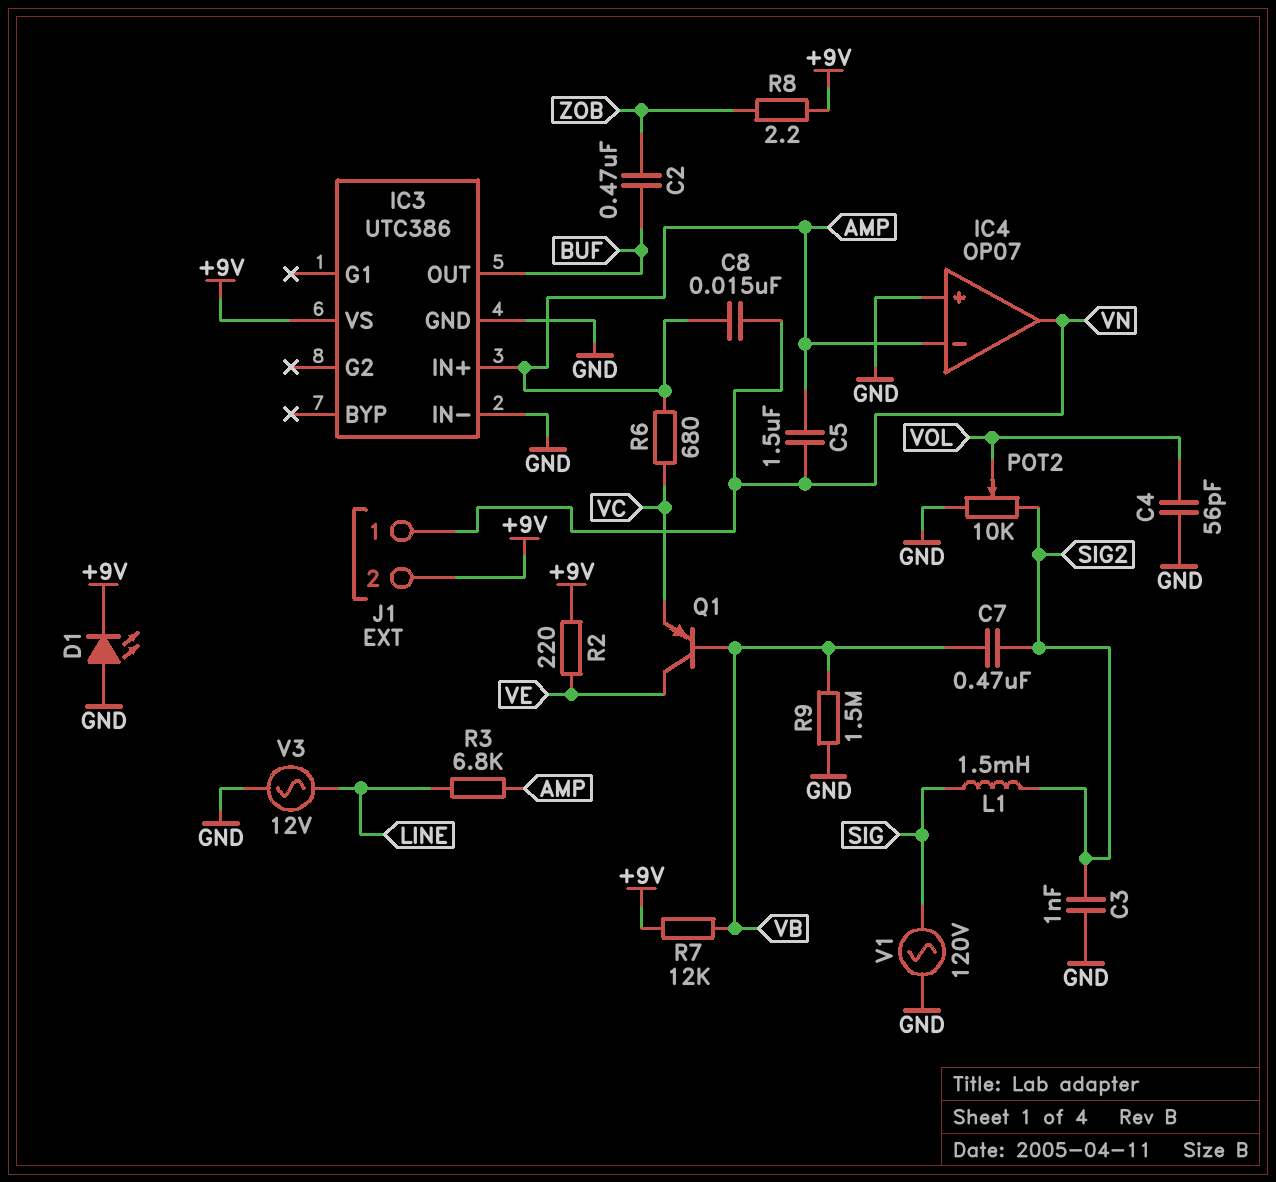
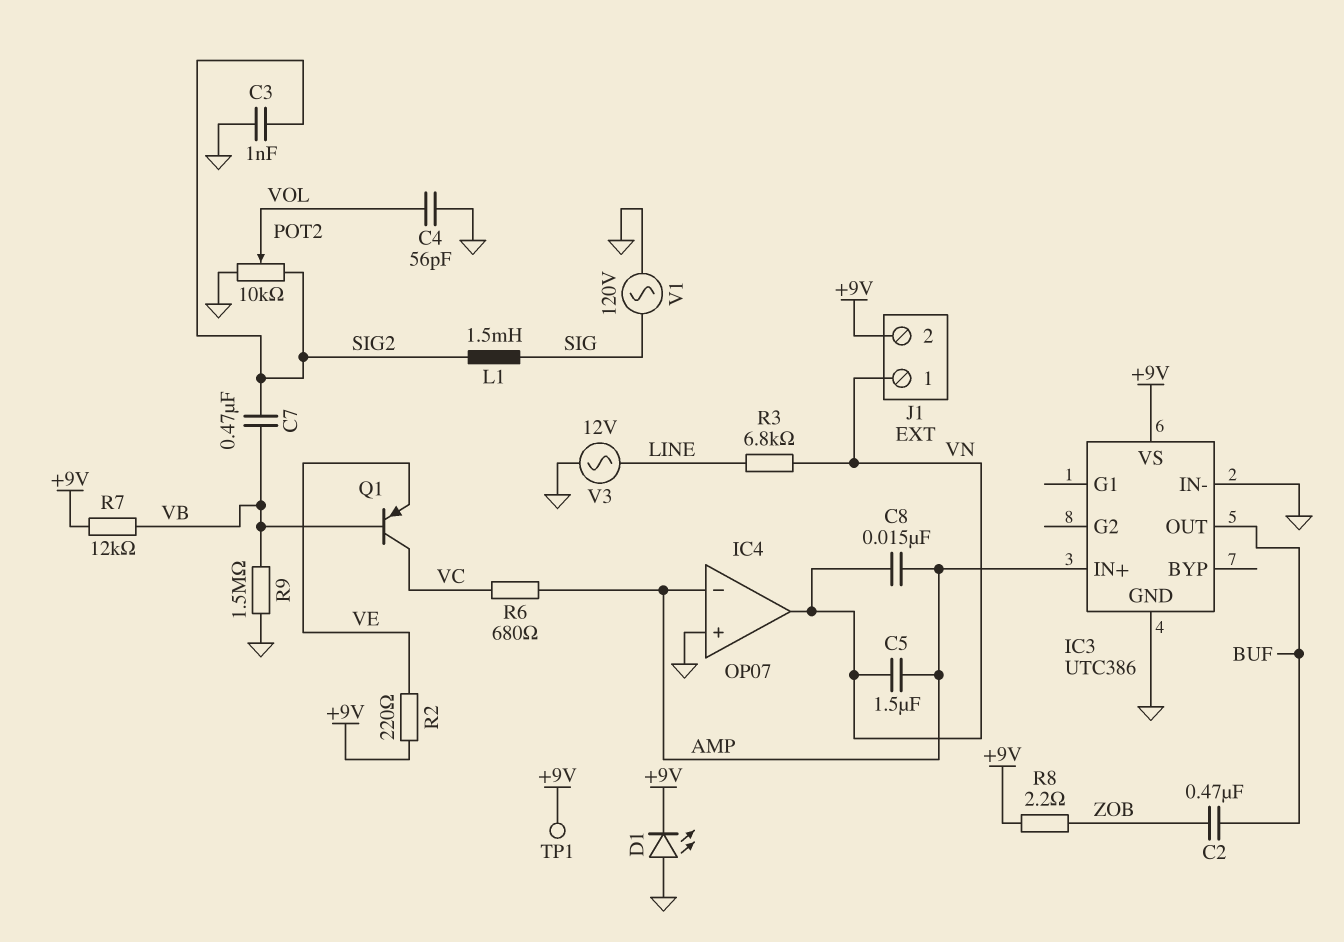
Q1: PNP (B VB, C VE, E VC) -> PNP (B VB, C VC, E VE)
R3: 6.8k (AMP, LINE) -> 6.8k (LINE, VN)
TP1: none -> test point (+9V)

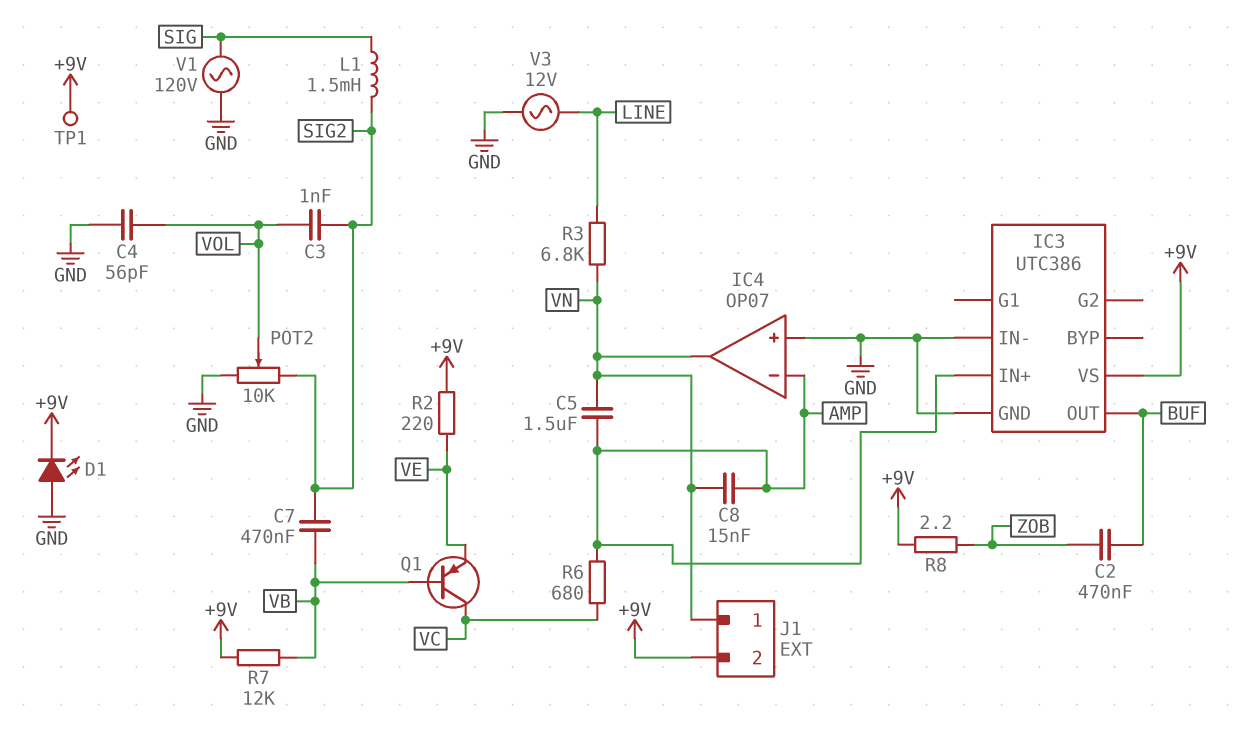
C3: 1nF (GND, SIG2) -> 1nF (SIG2, VOL)
R9: 1.5M (GND, VB) -> none

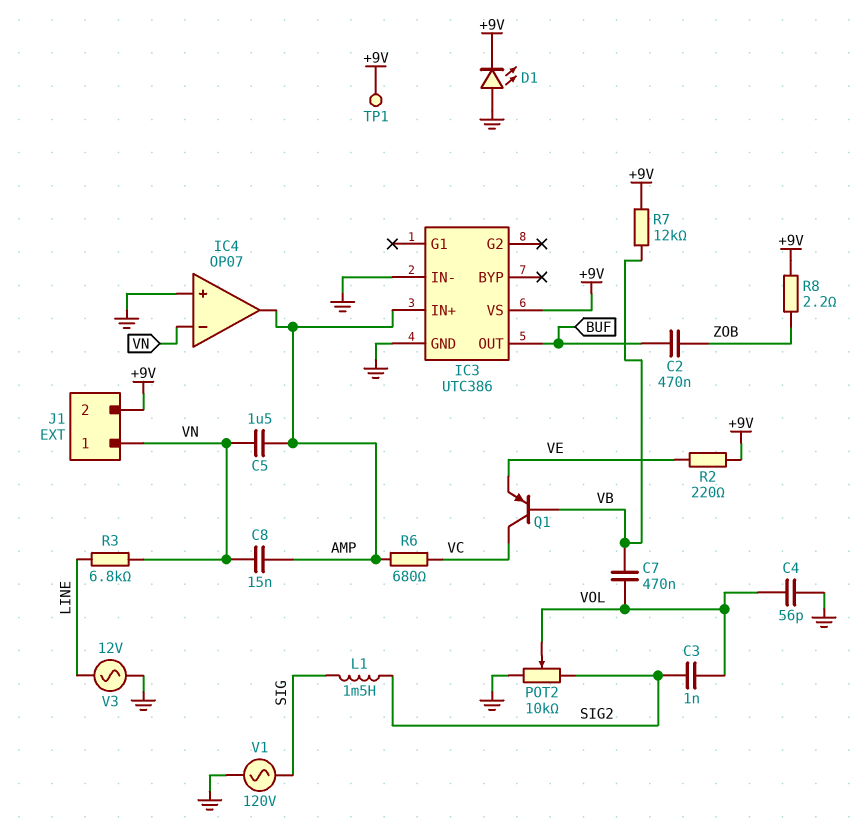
C7: 470nF (SIG2, VB) -> 470nF (VB, VOL)
IC4 pin in-: AMP -> VN
IC4 pin out: VN -> AMP

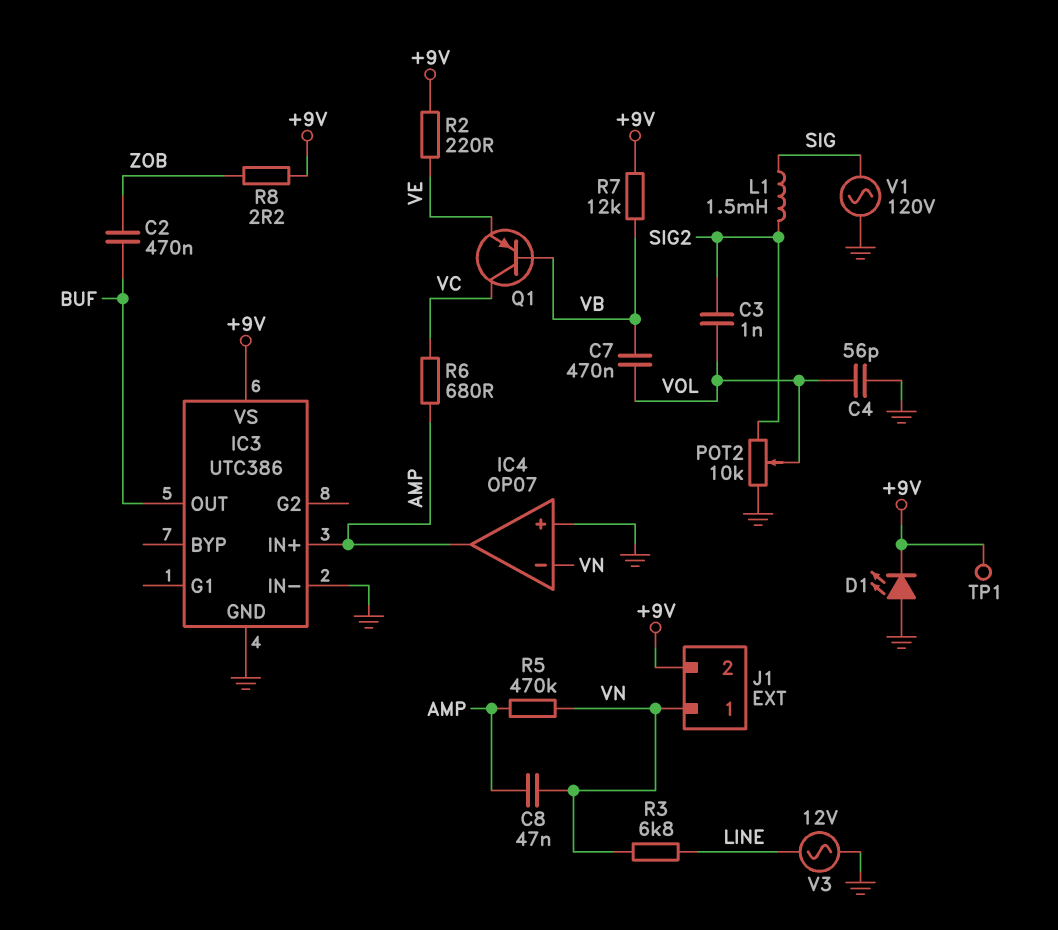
C5: 1.5uF (AMP, VN) -> none
C8: 15nF (AMP, VN) -> 47nF (AMP, VN)
R5: none -> 470k (AMP, VN)

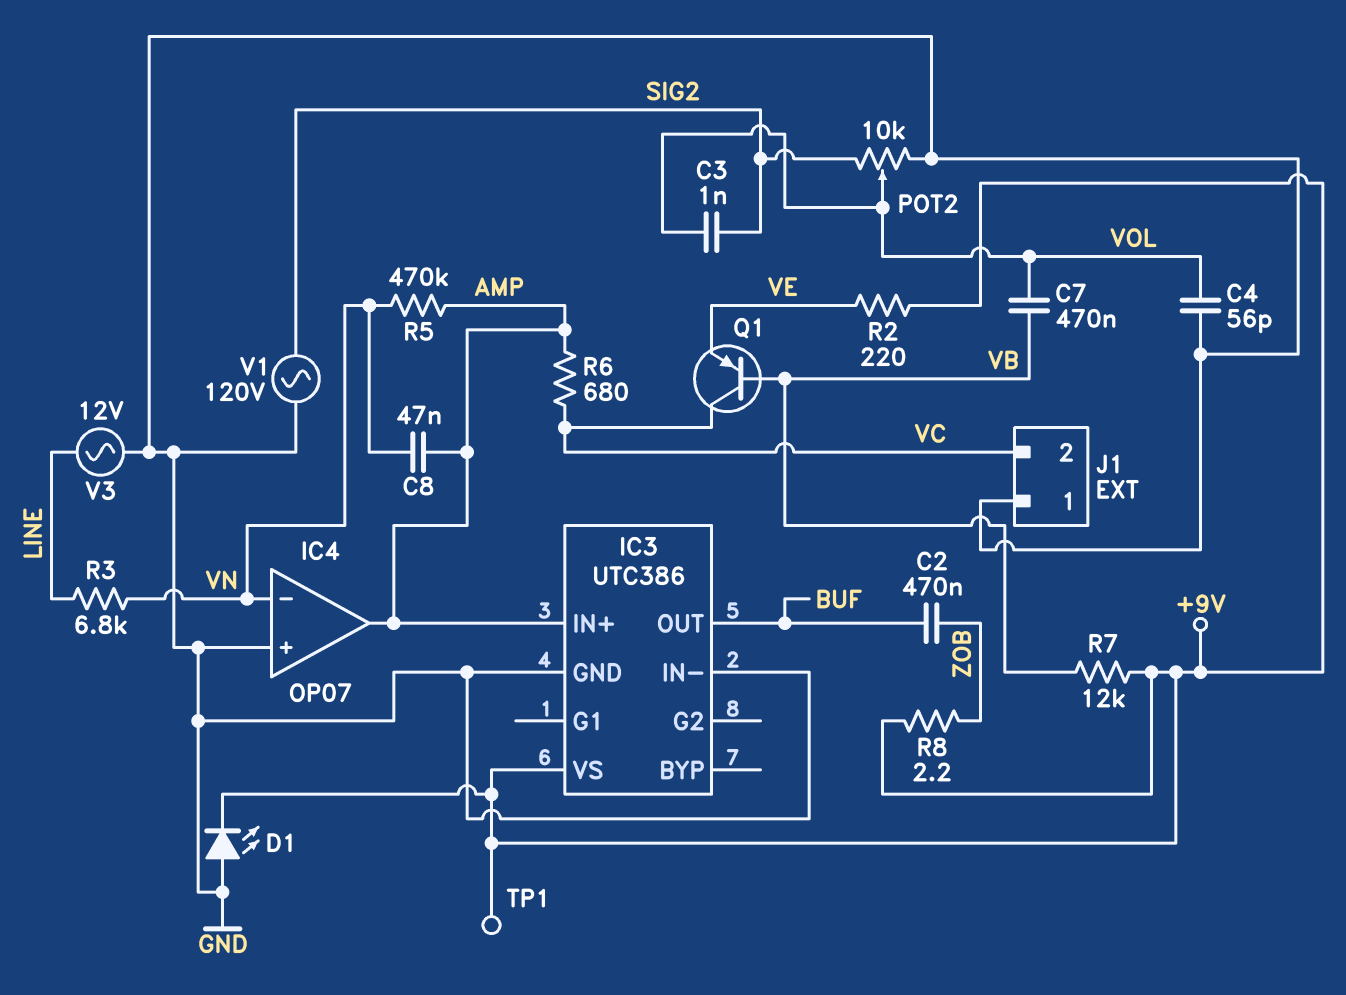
J1 pin 1: VN -> GND
J1 pin 2: +9V -> VC
L1: 1.5mH (SIG, SIG2) -> none
V1: AC 120V (GND, SIG) -> AC 120V (GND, SIG2)

